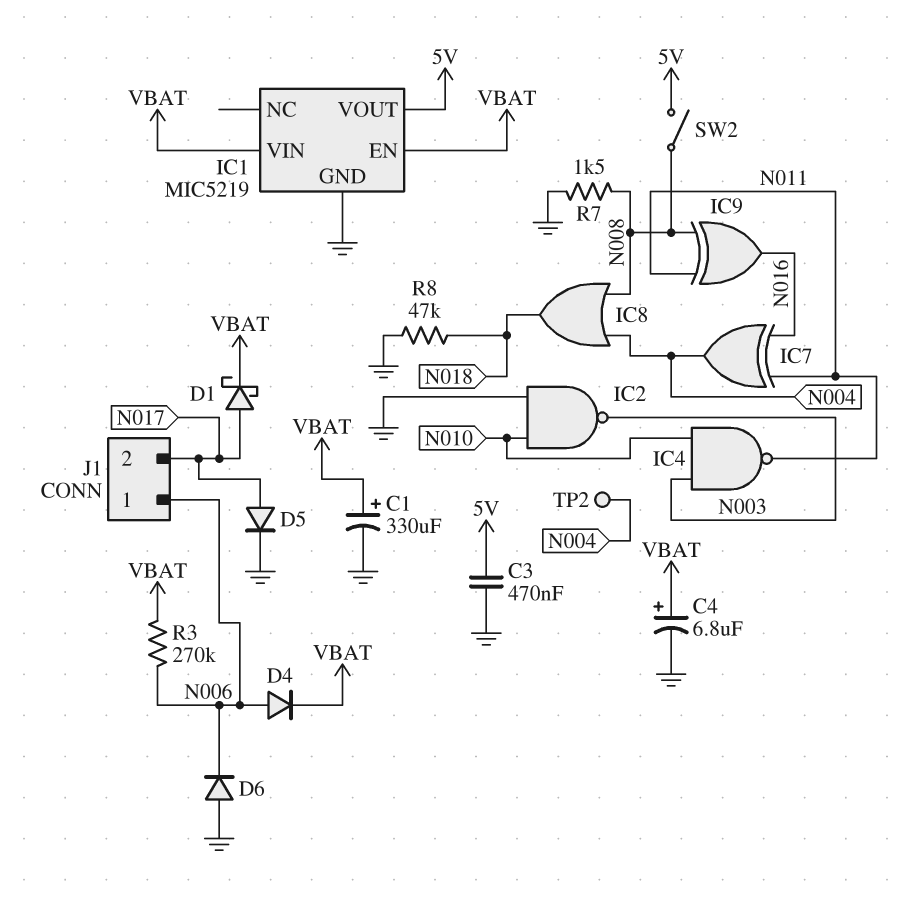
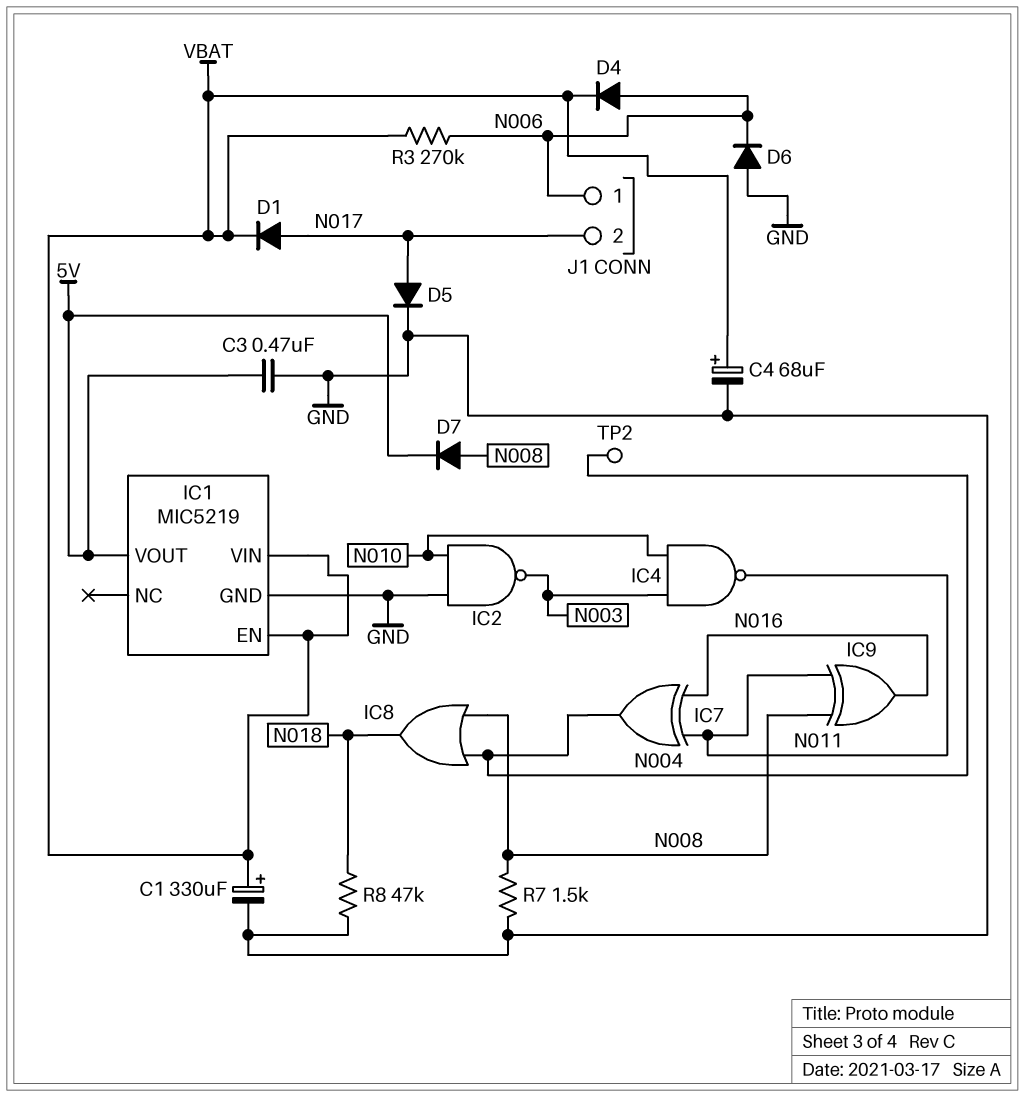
C4: 6.8uF (plus VBAT, minus GND) -> 68uF (plus VBAT, minus GND)
D1: schottky (A N017, K VBAT) -> diode (A N017, K VBAT)
D7: none -> diode (A N008, K 5V)
SW2: switch (5V, N008) -> none

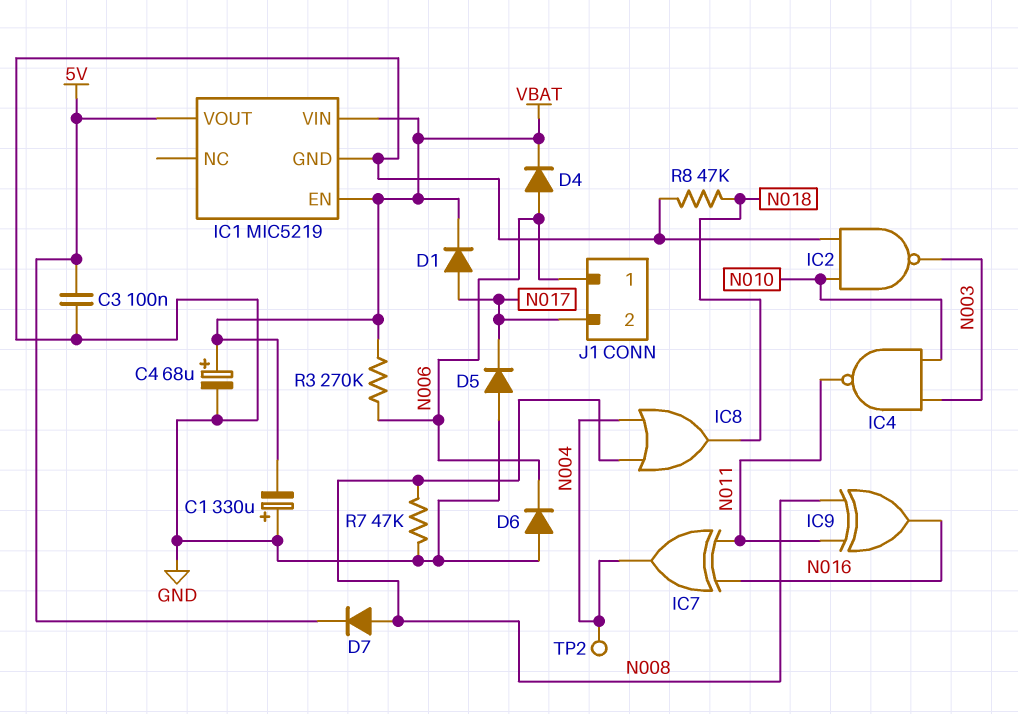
C1: 330uF (plus VBAT, minus GND) -> 330uF (plus GND, minus VBAT)
C3: 470nF (5V, GND) -> 100nF (5V, GND)
D5: diode (A N017, K GND) -> diode (A GND, K N017)
R7: 1.5k (GND, N008) -> 47k (GND, N008)

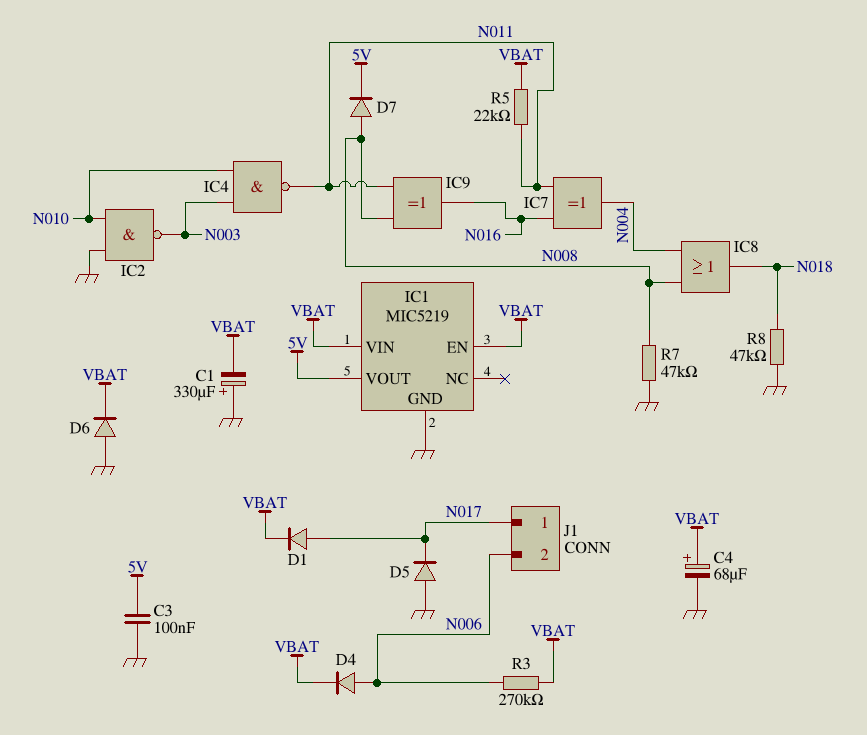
D6: diode (A GND, K N006) -> diode (A GND, K VBAT)
J1 pin 1: N006 -> N017
J1 pin 2: N017 -> N006
R5: none -> 22k (N011, VBAT)
TP2: test point (N004) -> none

